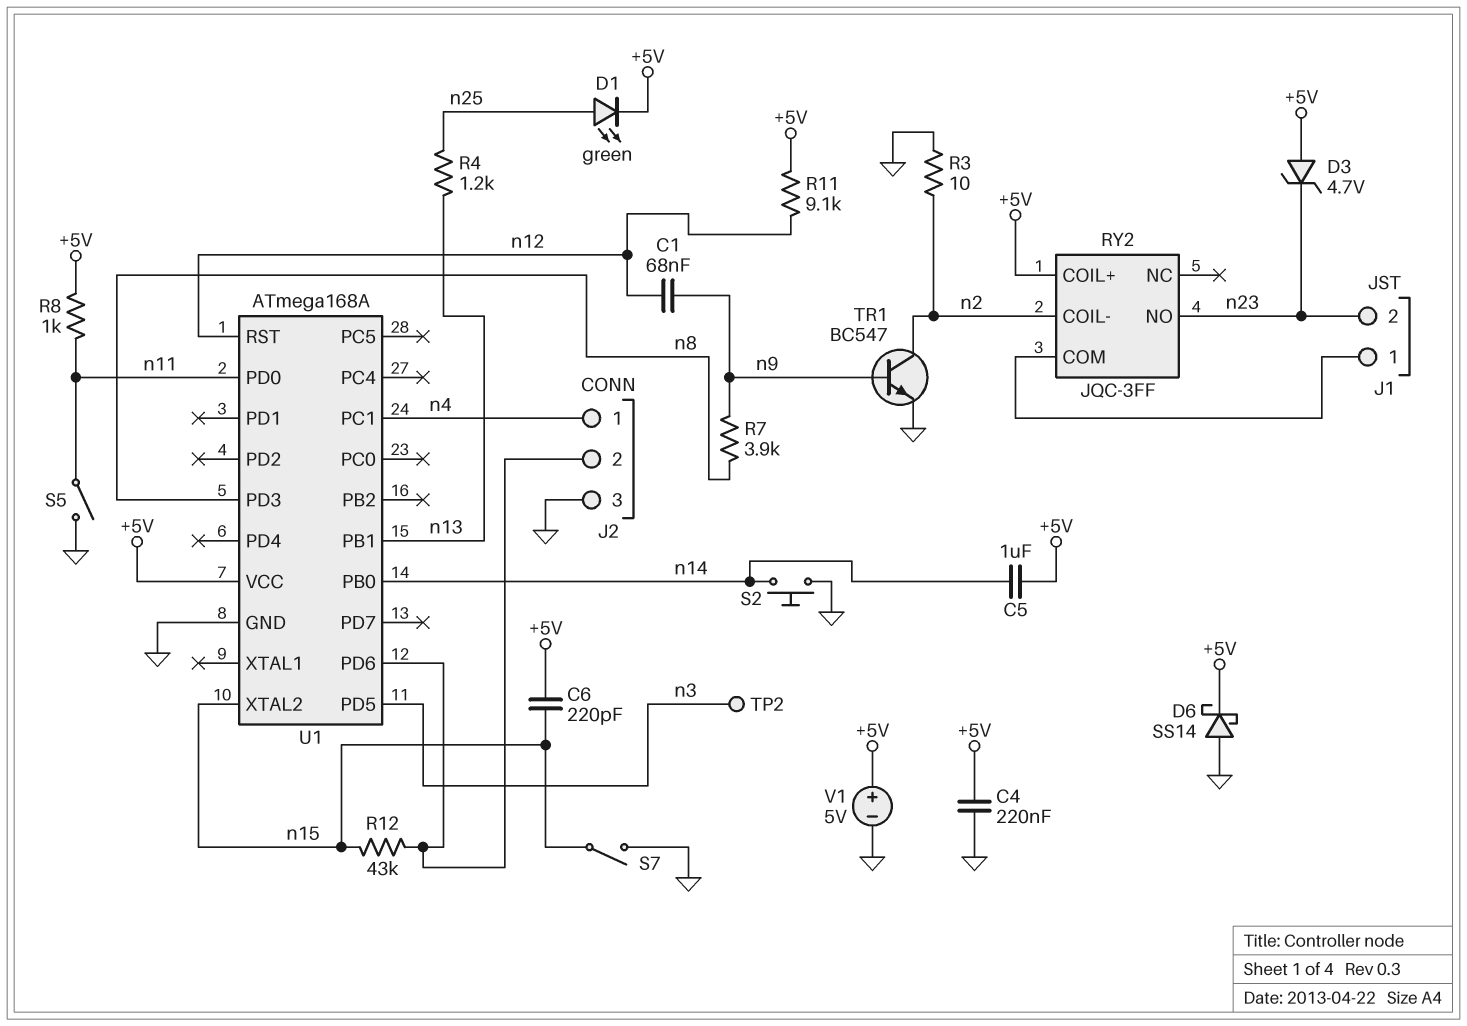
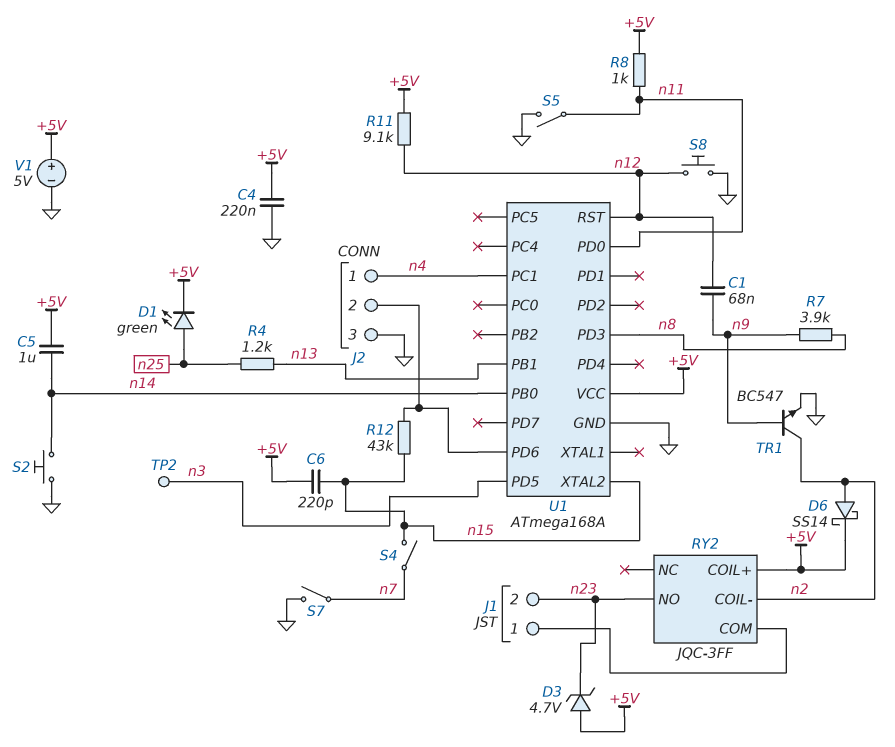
D6: schottky SS14 (A GND, K +5V) -> schottky SS14 (A n2, K +5V)
R3: 10 (GND, n2) -> none
S4: none -> switch (n7, n15)
S7: switch (GND, n15) -> switch (GND, n7)
S8: none -> button (GND, n12)

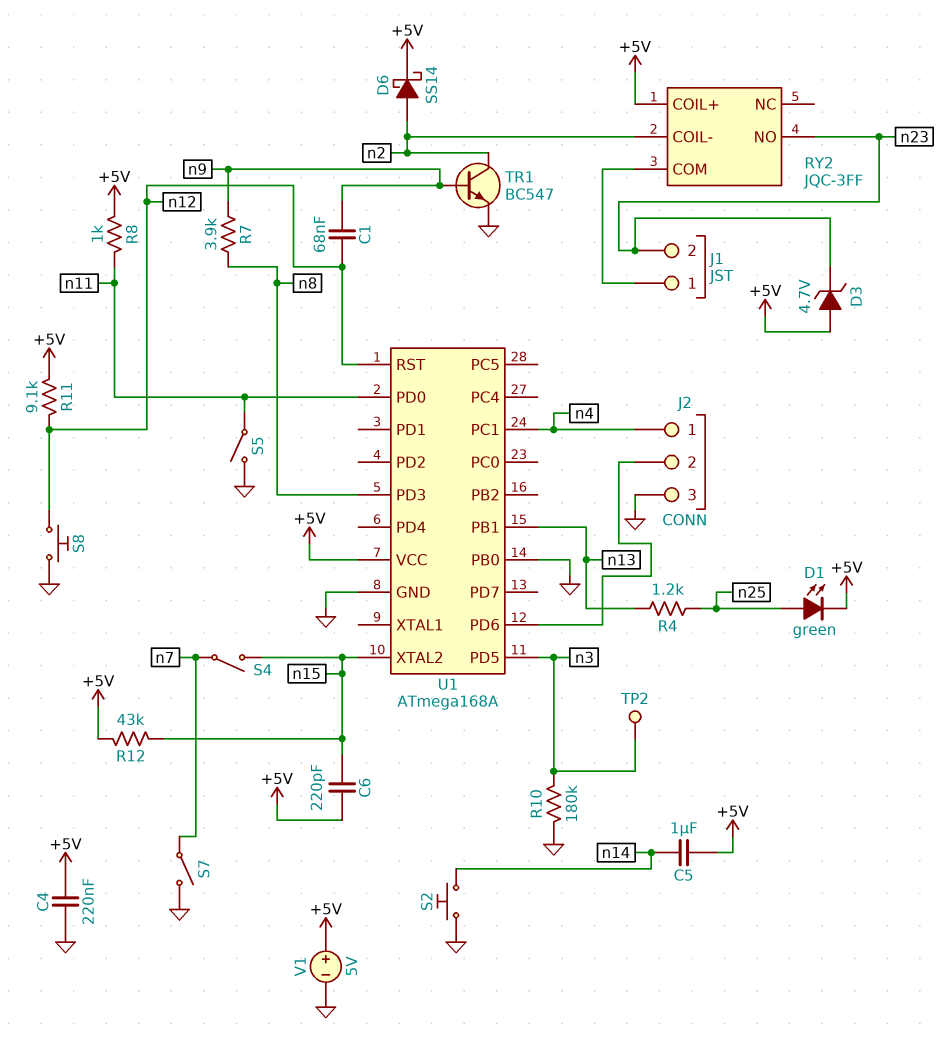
R10: none -> 180k (GND, n3)
R12: 43k (J2/2, n15) -> 43k (+5V, n15)
U1 pin PB0: n14 -> GND

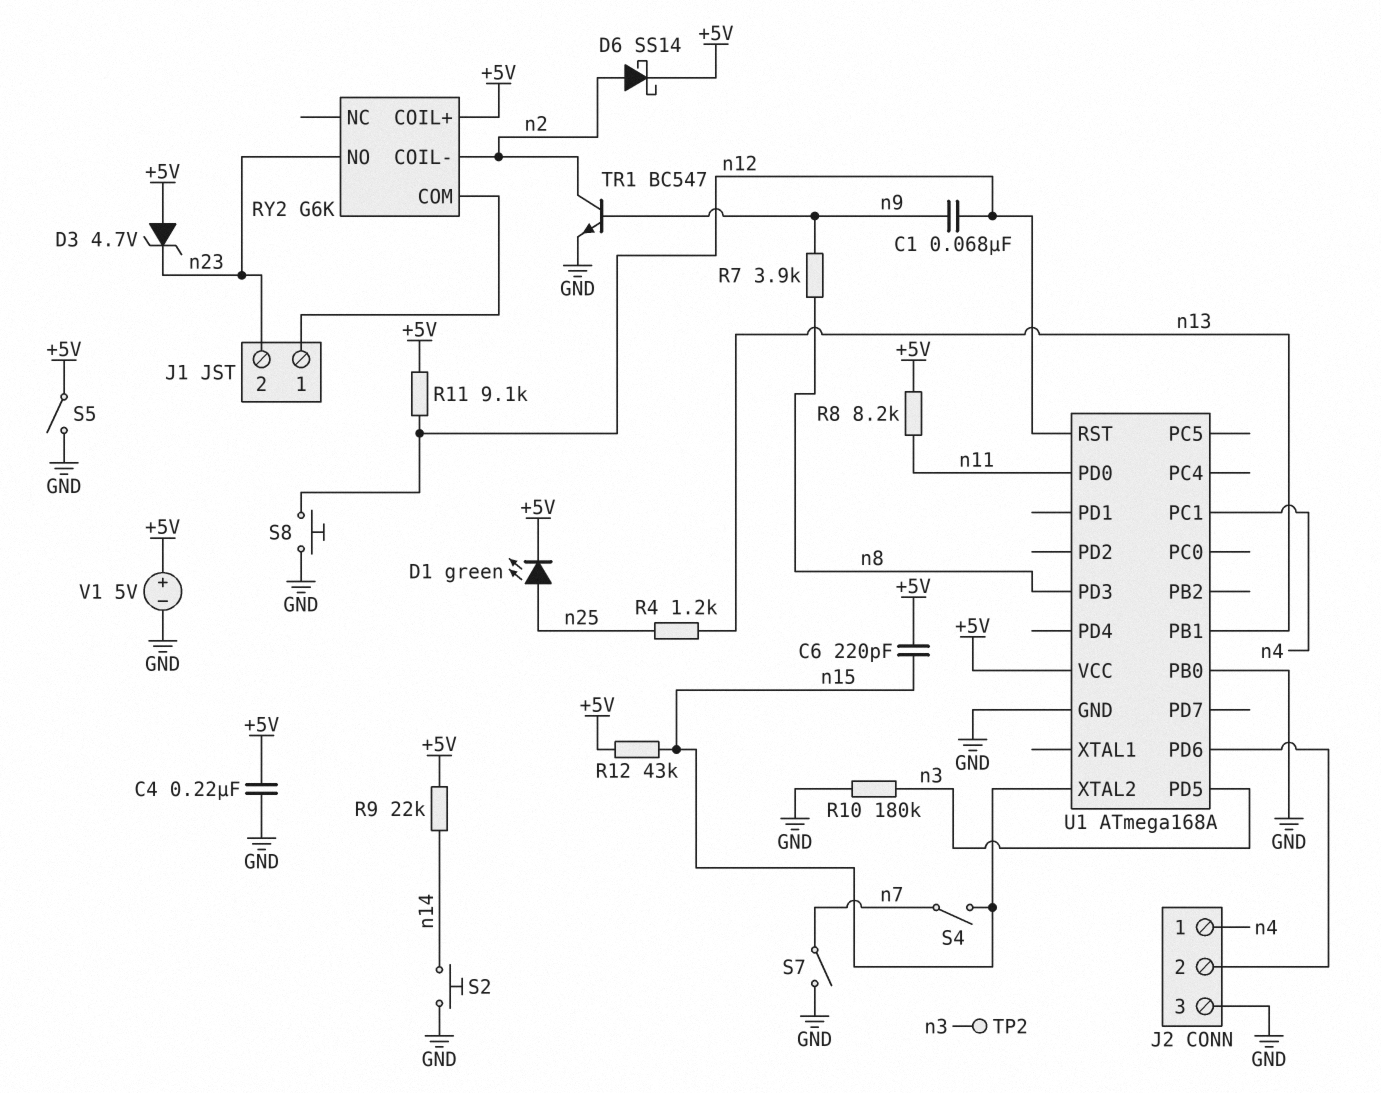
C5: 1uF (+5V, n14) -> none
R8: 1k (+5V, n11) -> 8.2k (+5V, n11)
R9: none -> 22k (+5V, n14)
RY2: JQC-3FF -> G6K
S5: switch (GND, n11) -> switch (+5V, GND)

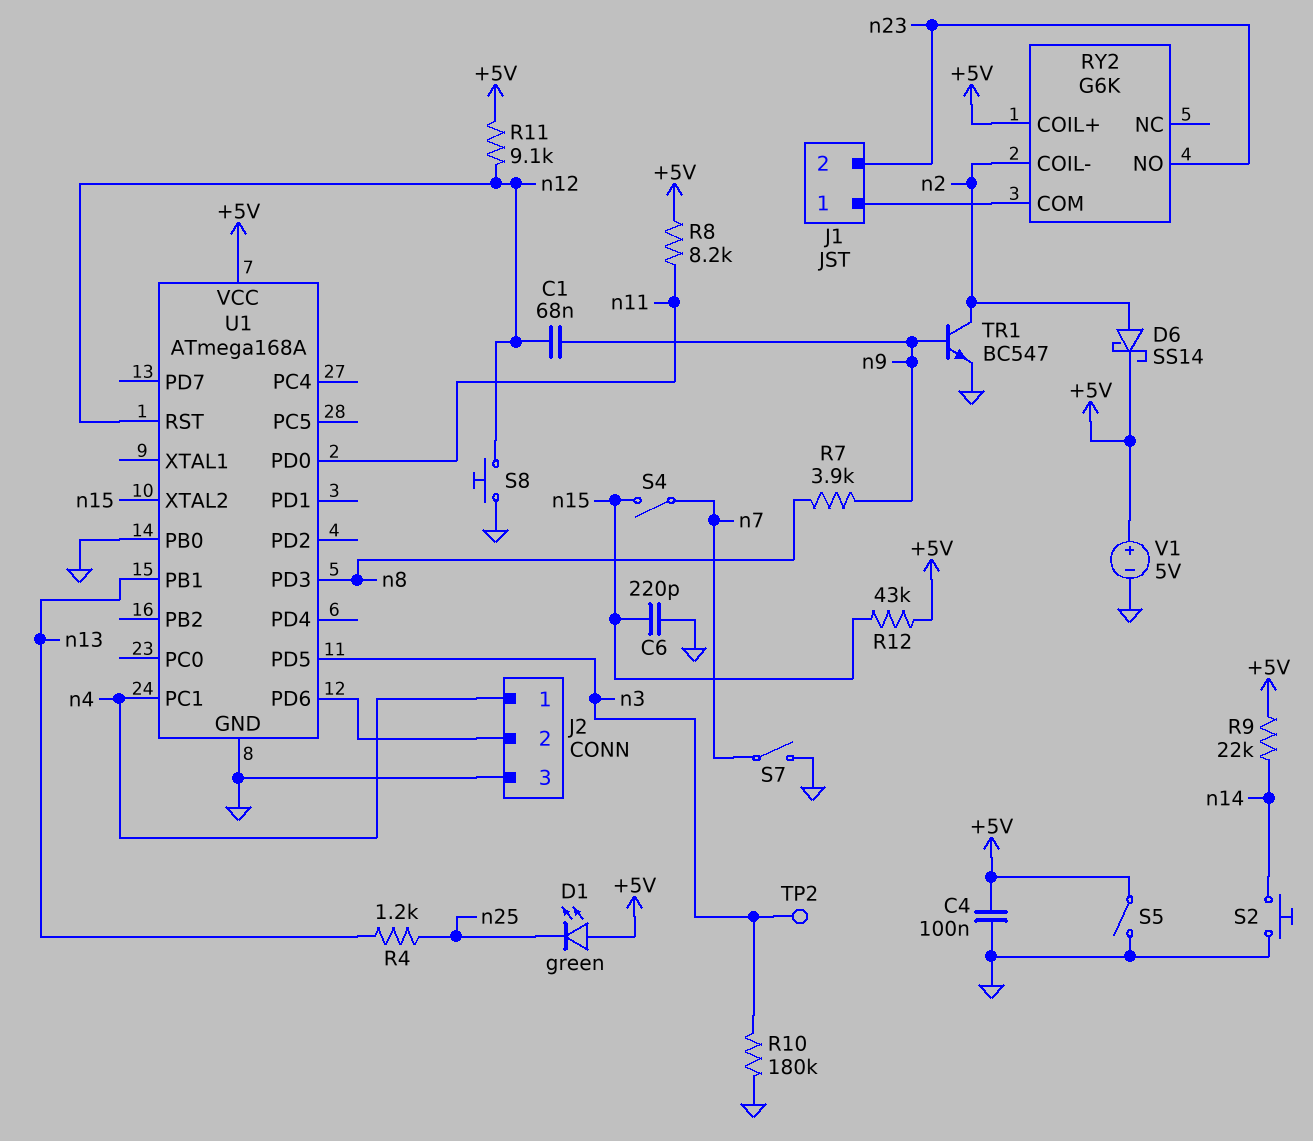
C4: 220nF (+5V, GND) -> 100nF (+5V, GND)
C6: 220pF (+5V, n15) -> 220pF (GND, n15)
D1: LED green (A n25, K +5V) -> LED green (A +5V, K n25)
D3: zener 4.7V (A +5V, K n23) -> none

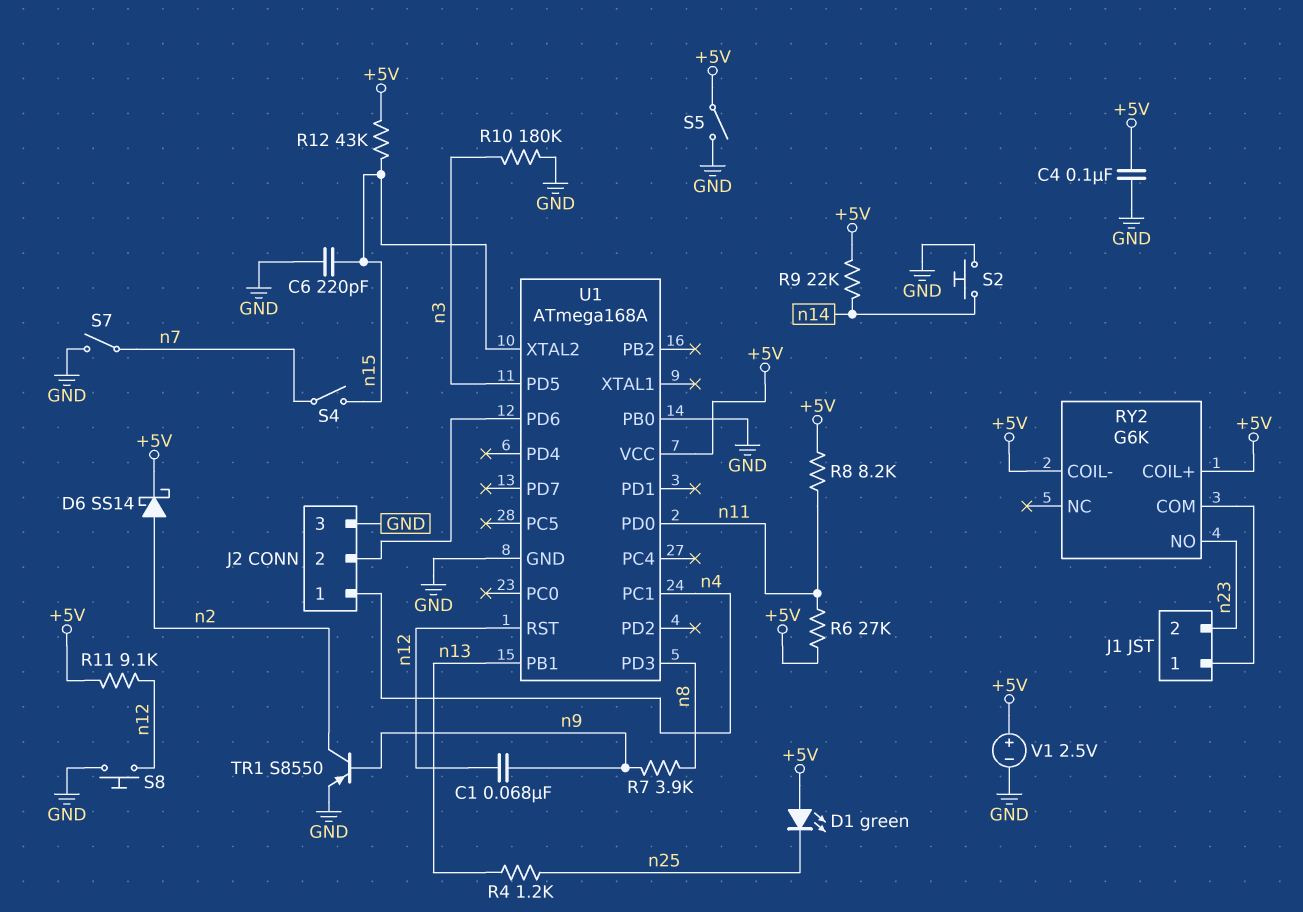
R6: none -> 27k (+5V, n11)
RY2 pin COIL-: n2 -> +5V
TP2: test point (n3) -> none
TR1: NPN BC547 (B n9, C n2, E GND) -> PNP S8550 (B n9, C n2, E GND)
V1: 5V (plus +5V, minus GND) -> 2.5V (plus +5V, minus GND)

